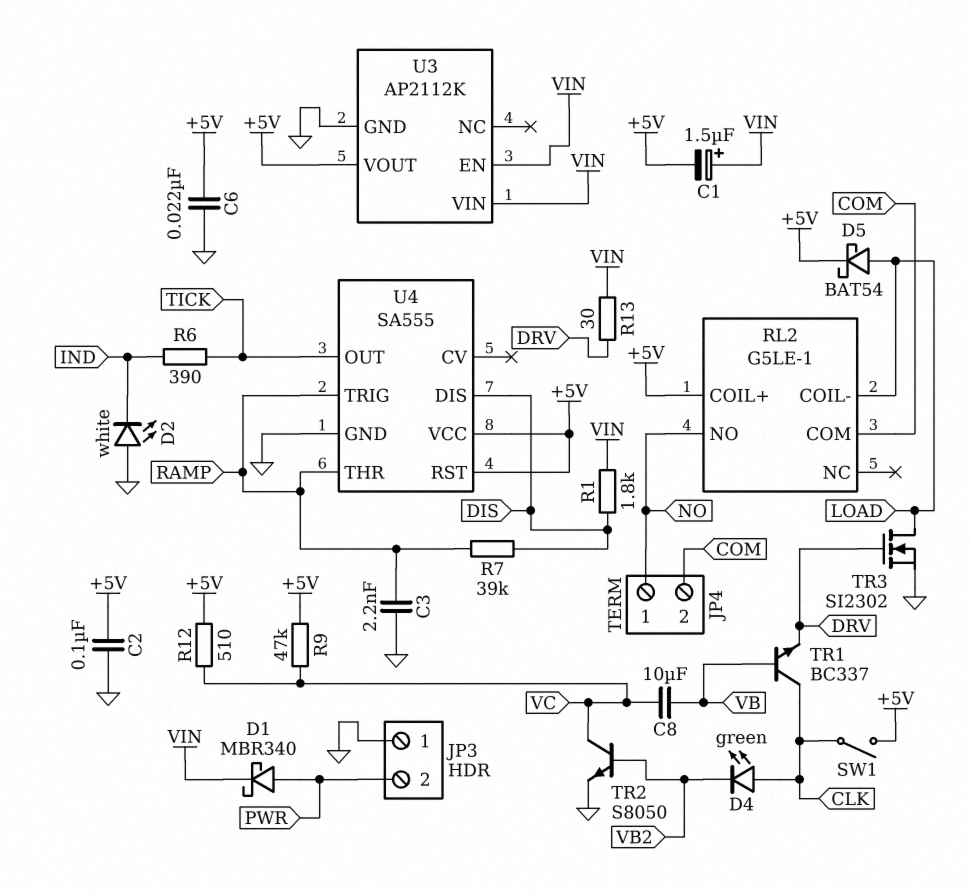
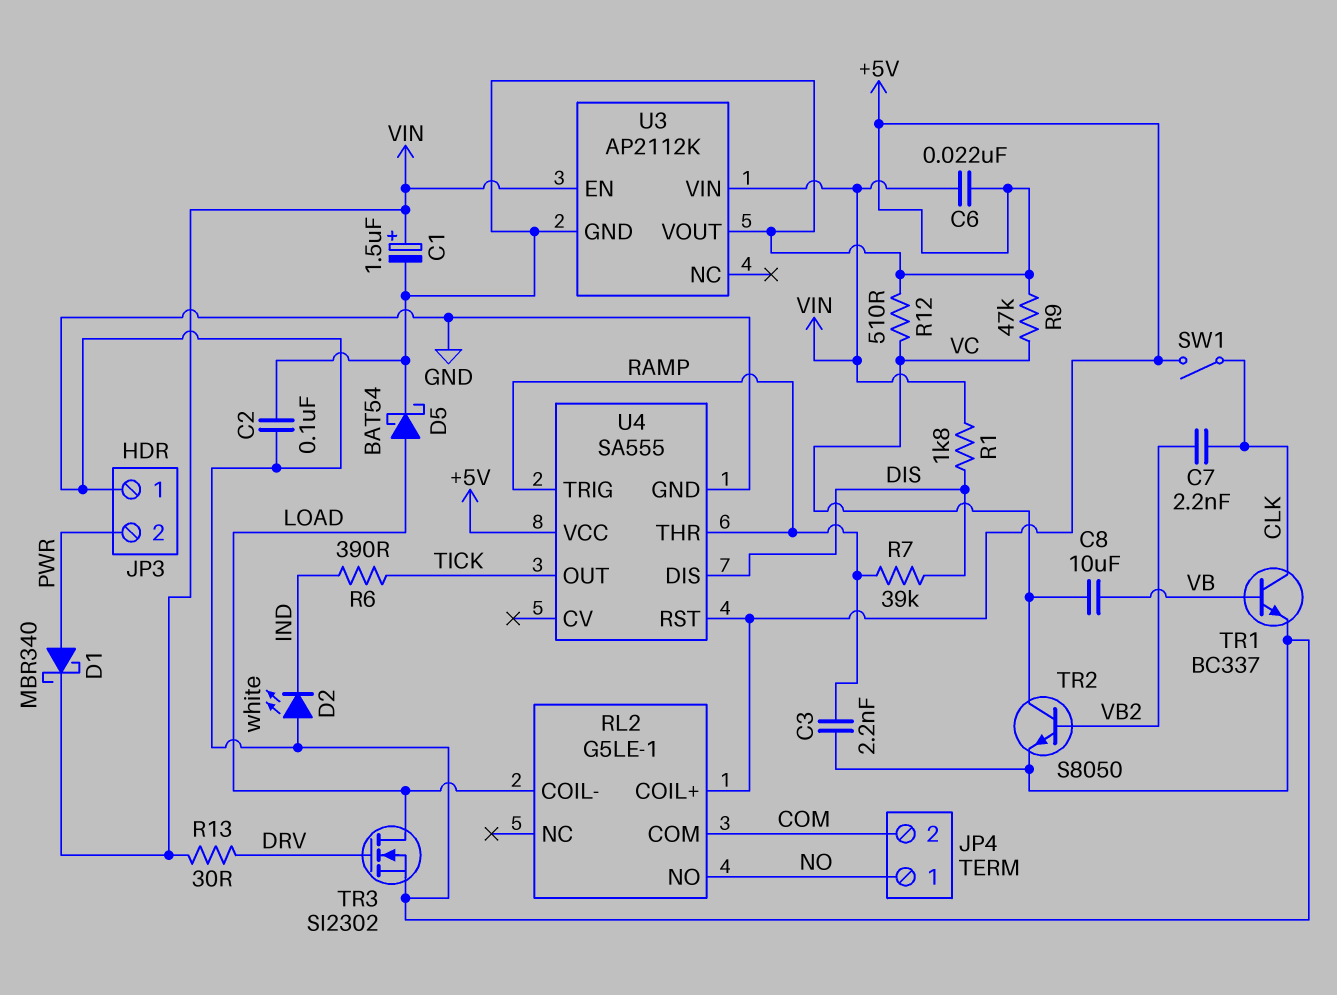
C6: 22nF (+5V, GND) -> 22nF (+5V, VIN)
C7: none -> 2.2nF (CLK, VB2)
D4: LED green (A CLK, K VB2) -> none
TR1: NPN BC337 (B VB, C CLK, E DRV) -> NPN BC337 (B VB, C CLK, E GND)
U3 pin GND: GND -> +5V

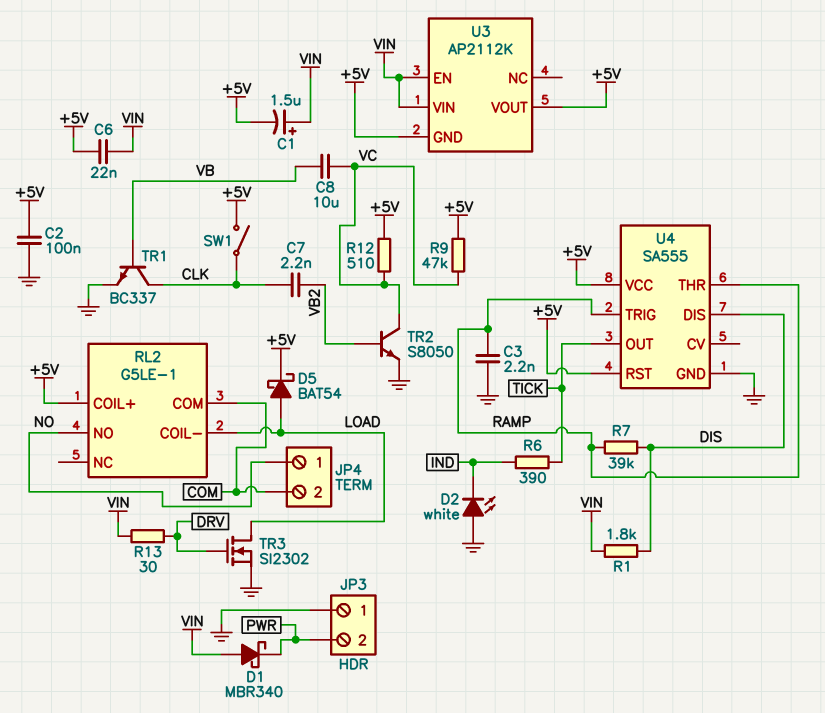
D1: schottky MBR340 (A PWR, K VIN) -> schottky MBR340 (A VIN, K PWR)

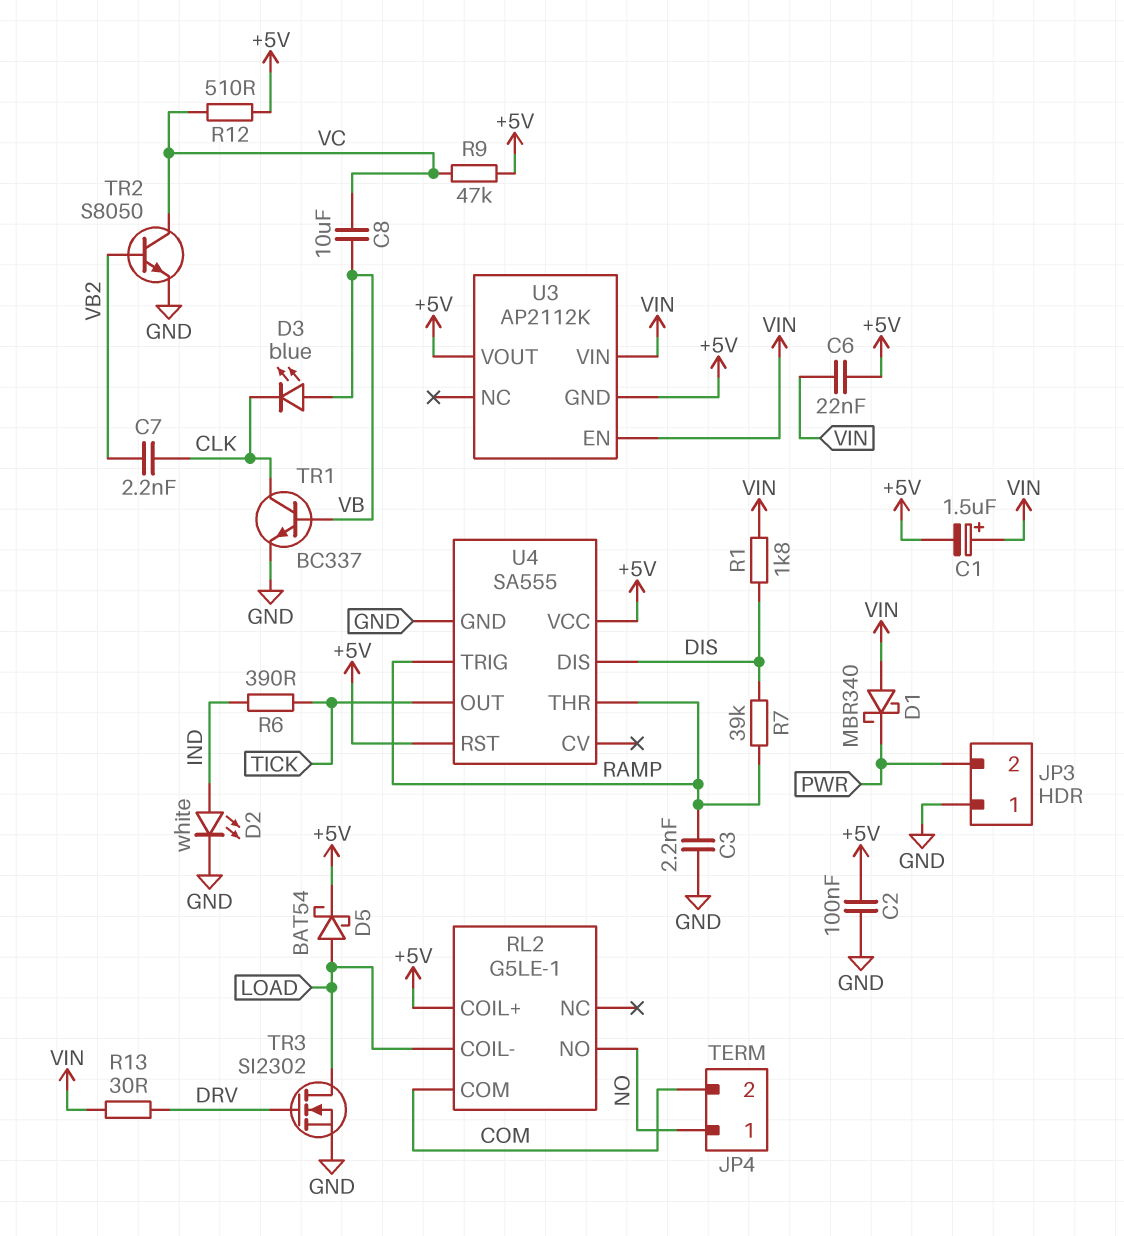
D2: LED white (A GND, K IND) -> LED white (A IND, K GND)
D3: none -> LED blue (A VB, K CLK)
SW1: switch (+5V, CLK) -> none

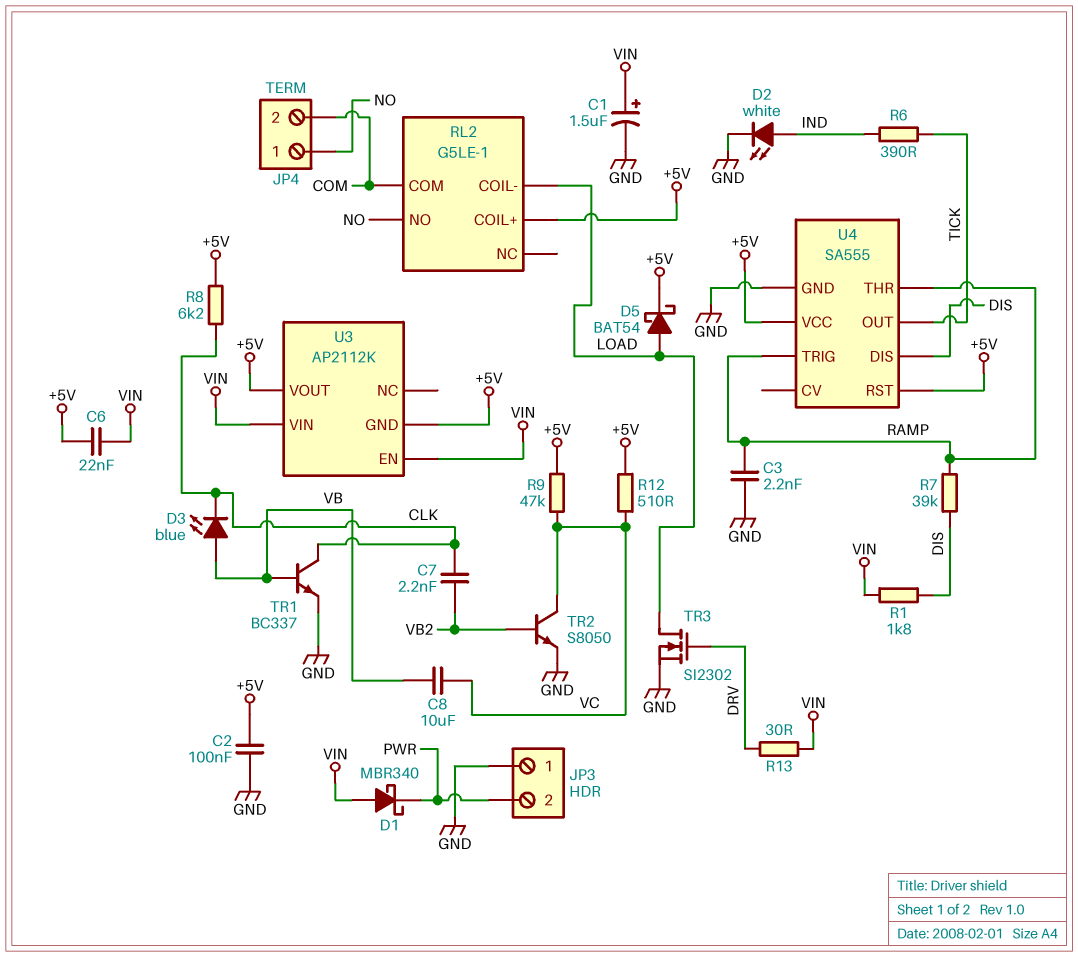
C1: 1.5uF (plus VIN, minus +5V) -> 1.5uF (plus VIN, minus GND)
R8: none -> 6.2k (+5V, CLK)

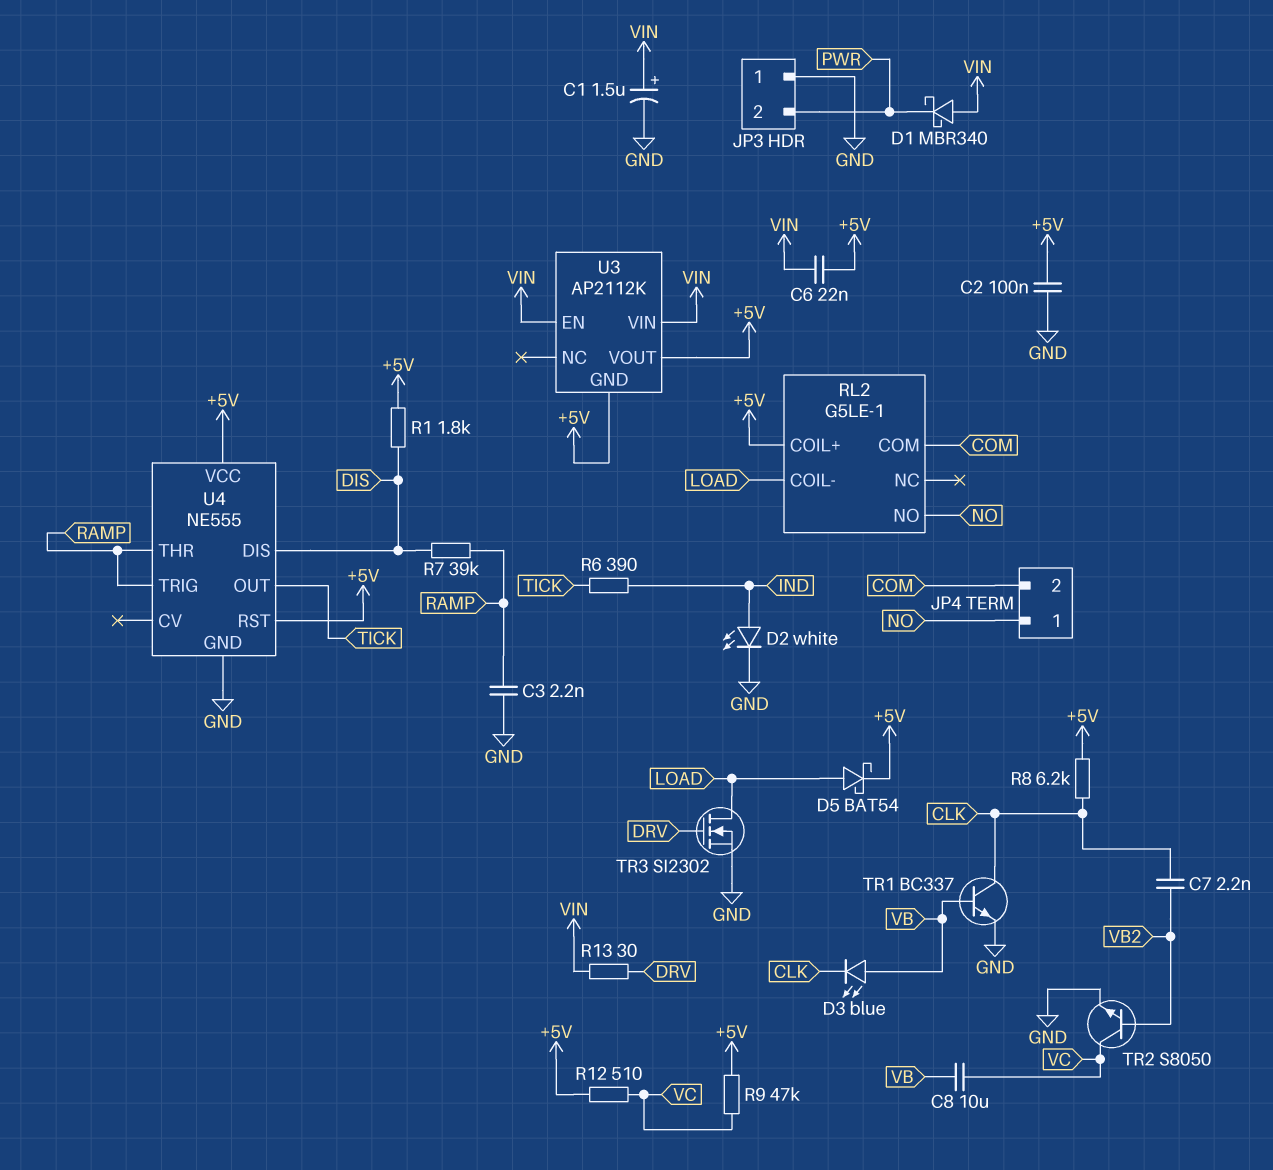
R1: 1.8k (DIS, VIN) -> 1.8k (+5V, DIS)
U4: SA555 -> NE555

